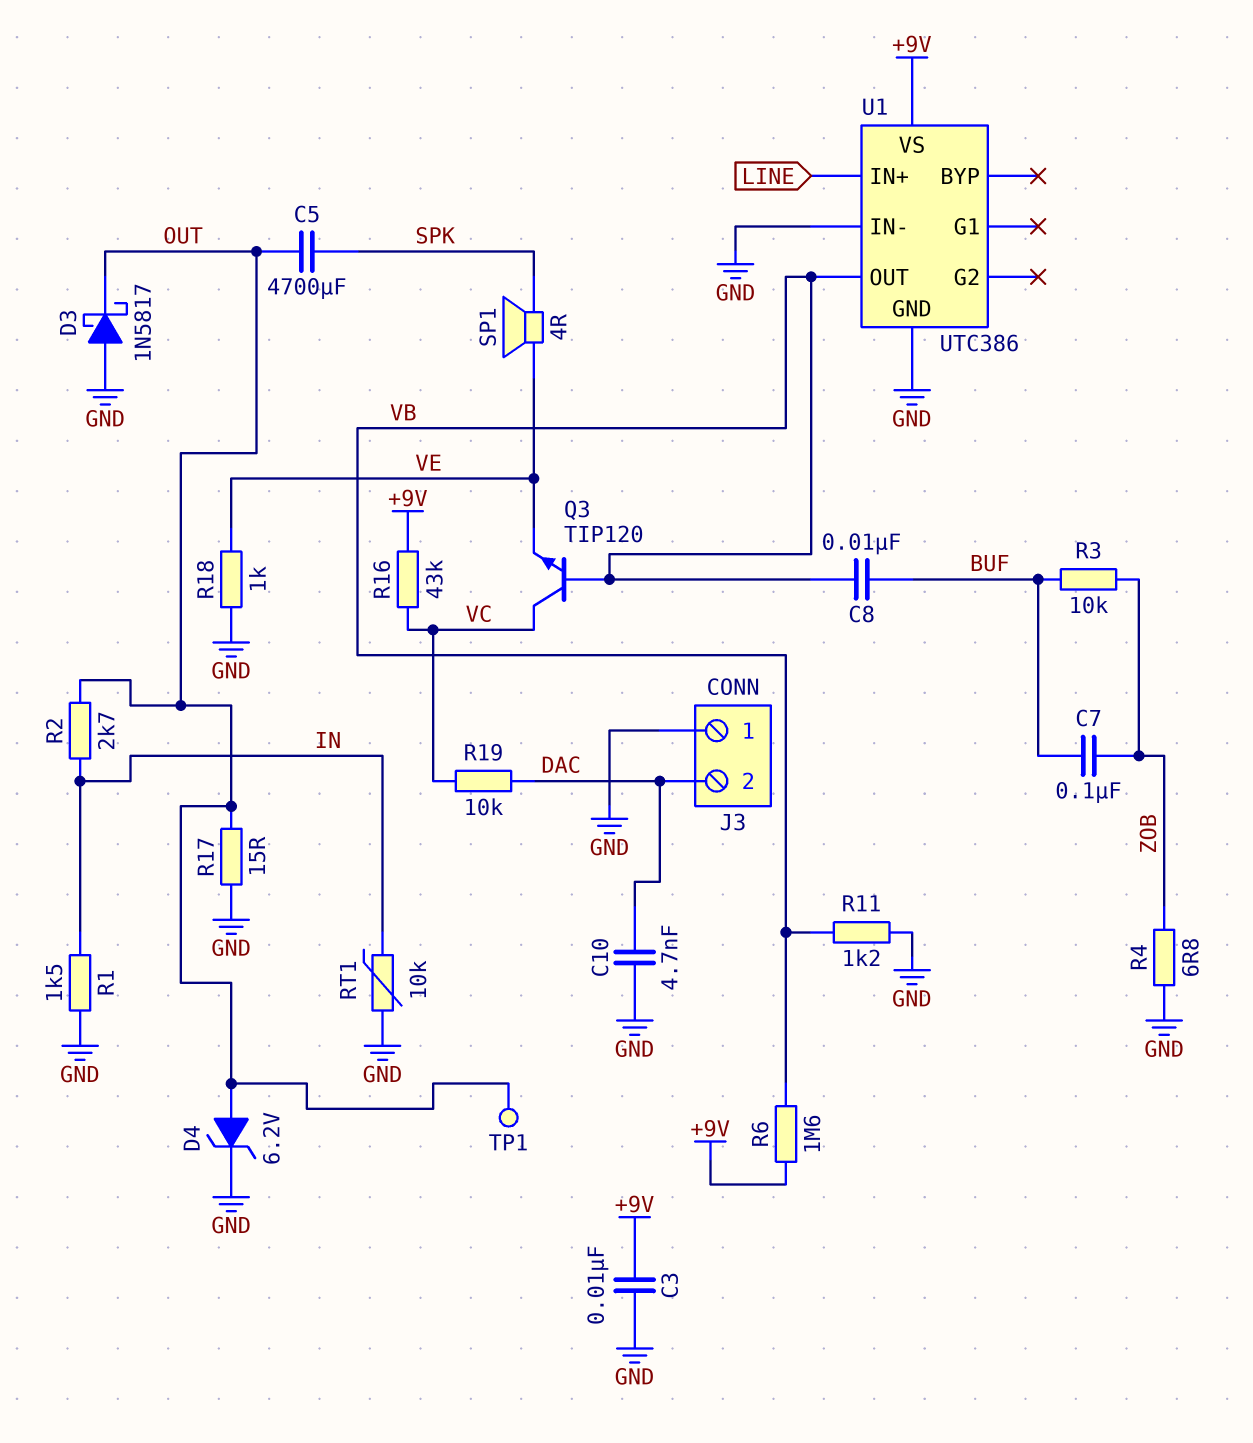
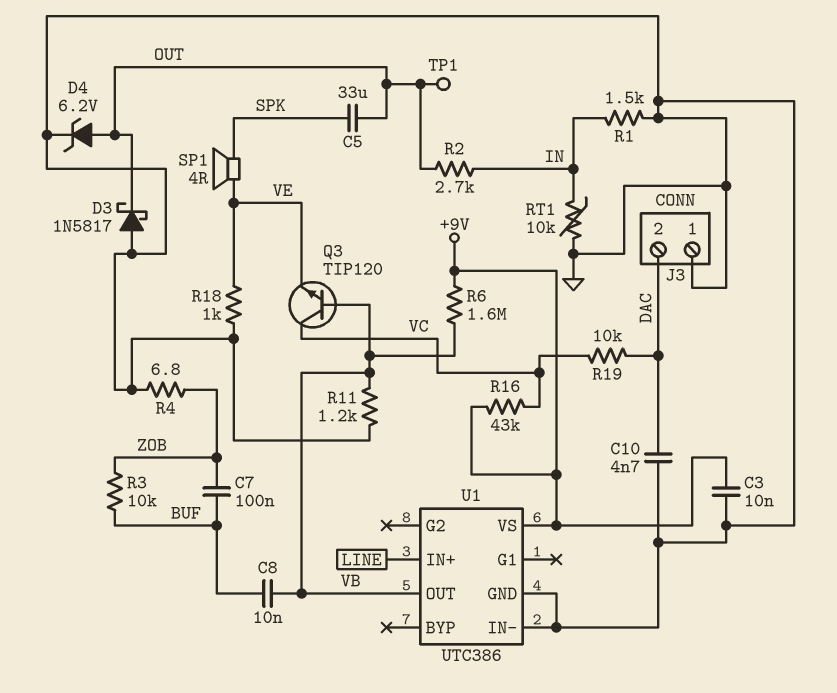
C5: 4700uF (OUT, SPK) -> 33uF (OUT, SPK)
R17: 15 (GND, OUT) -> none

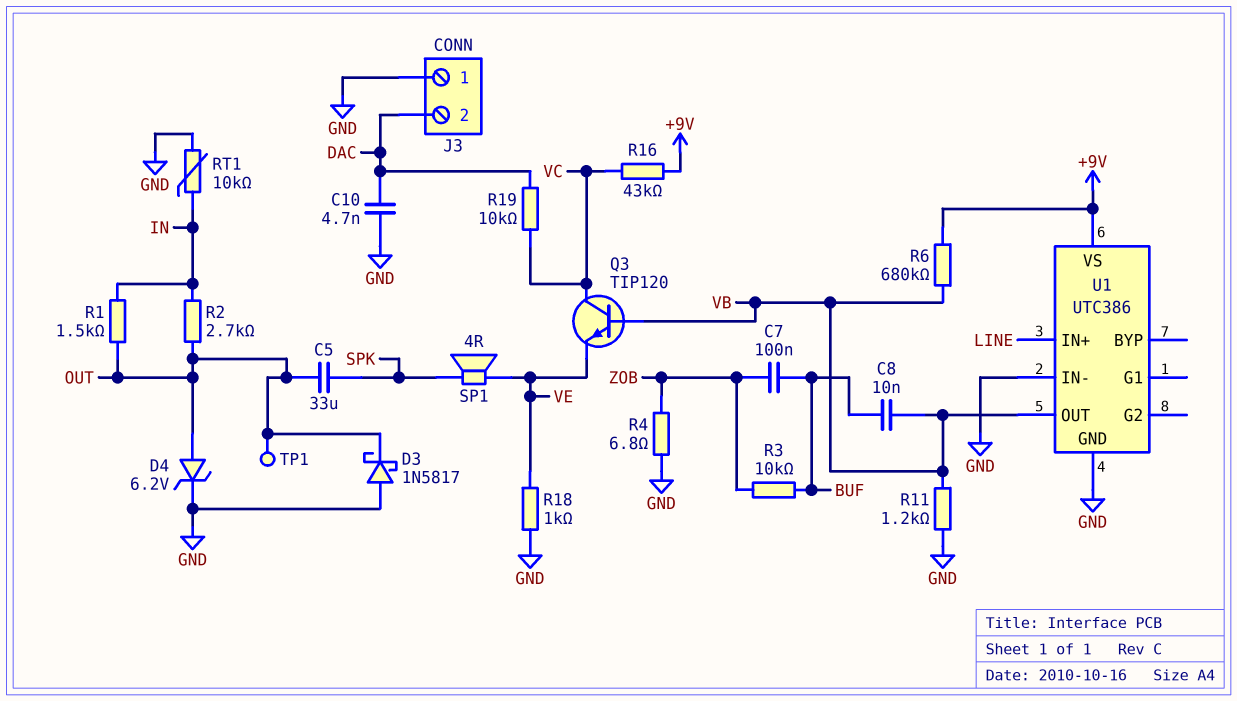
C3: 10nF (+9V, GND) -> none
R1: 1.5k (GND, IN) -> 1.5k (IN, OUT)
R6: 1.6M (+9V, VB) -> 680k (+9V, VB)

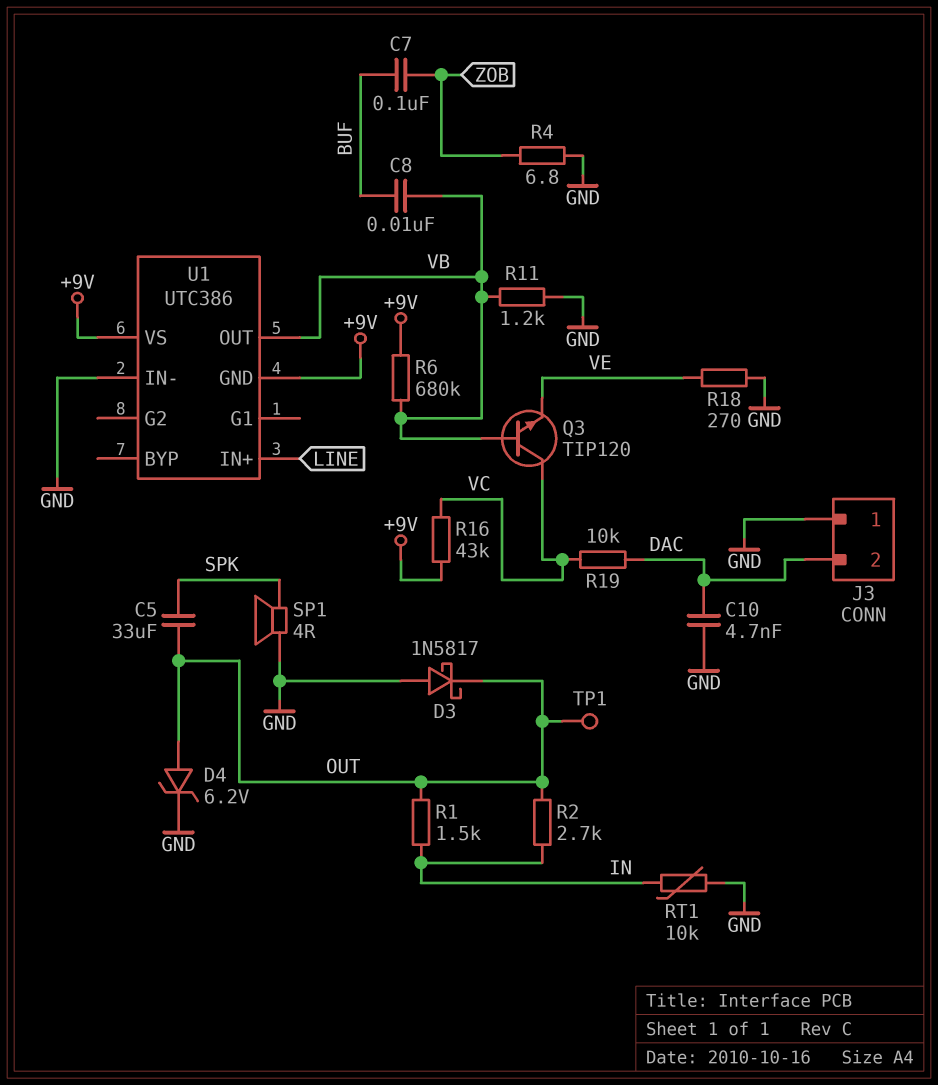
R3: 10k (BUF, ZOB) -> none
R18: 1k (GND, VE) -> 270 (GND, VE)
SP1: speaker 4R (SPK, VE) -> speaker 4R (GND, SPK)
U1 pin GND: GND -> +9V

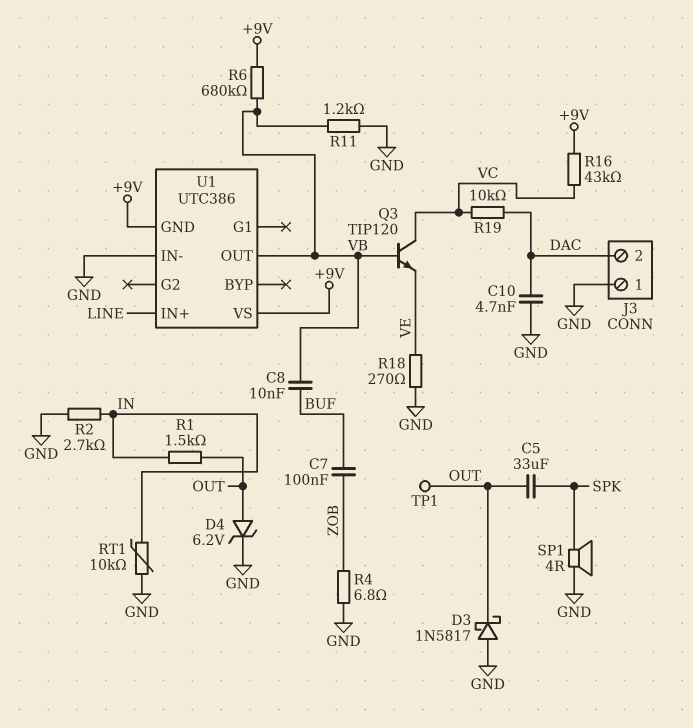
R2: 2.7k (IN, OUT) -> 2.7k (GND, IN)

